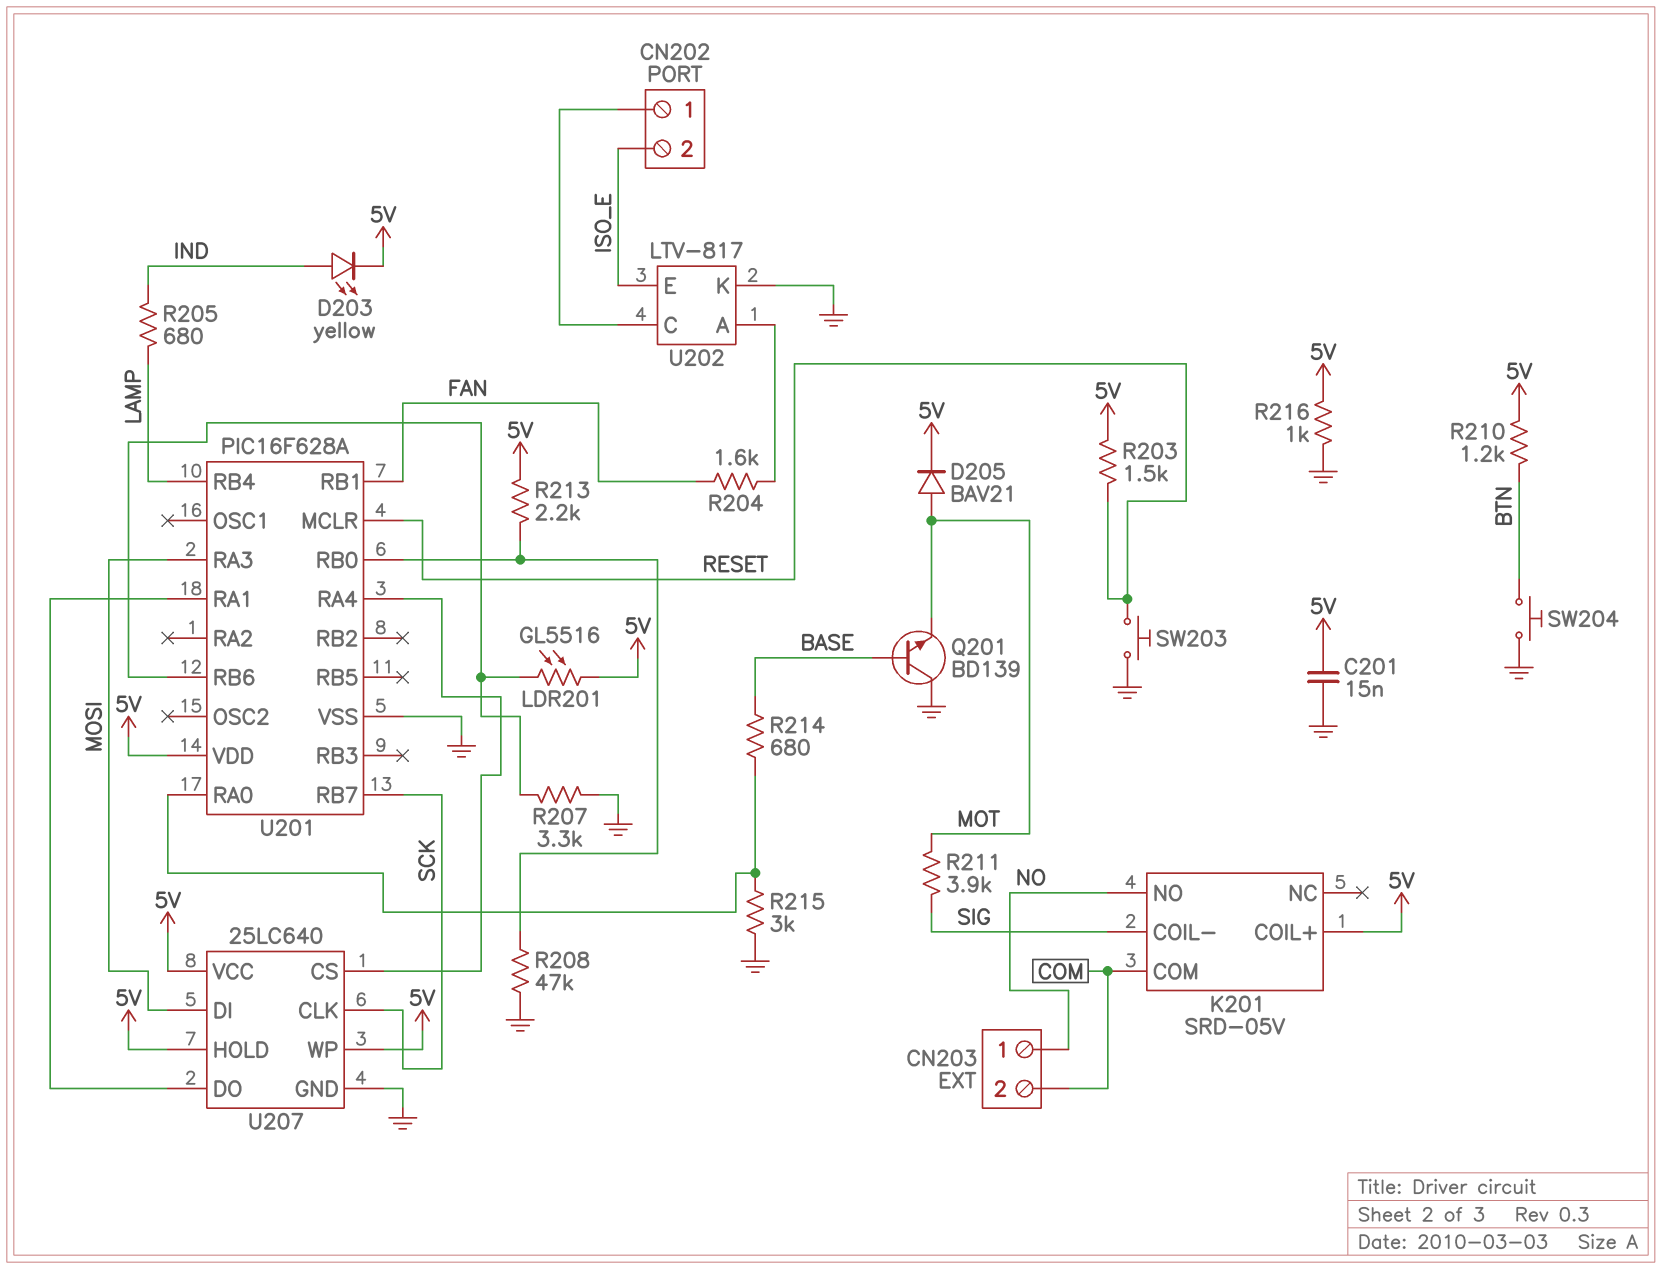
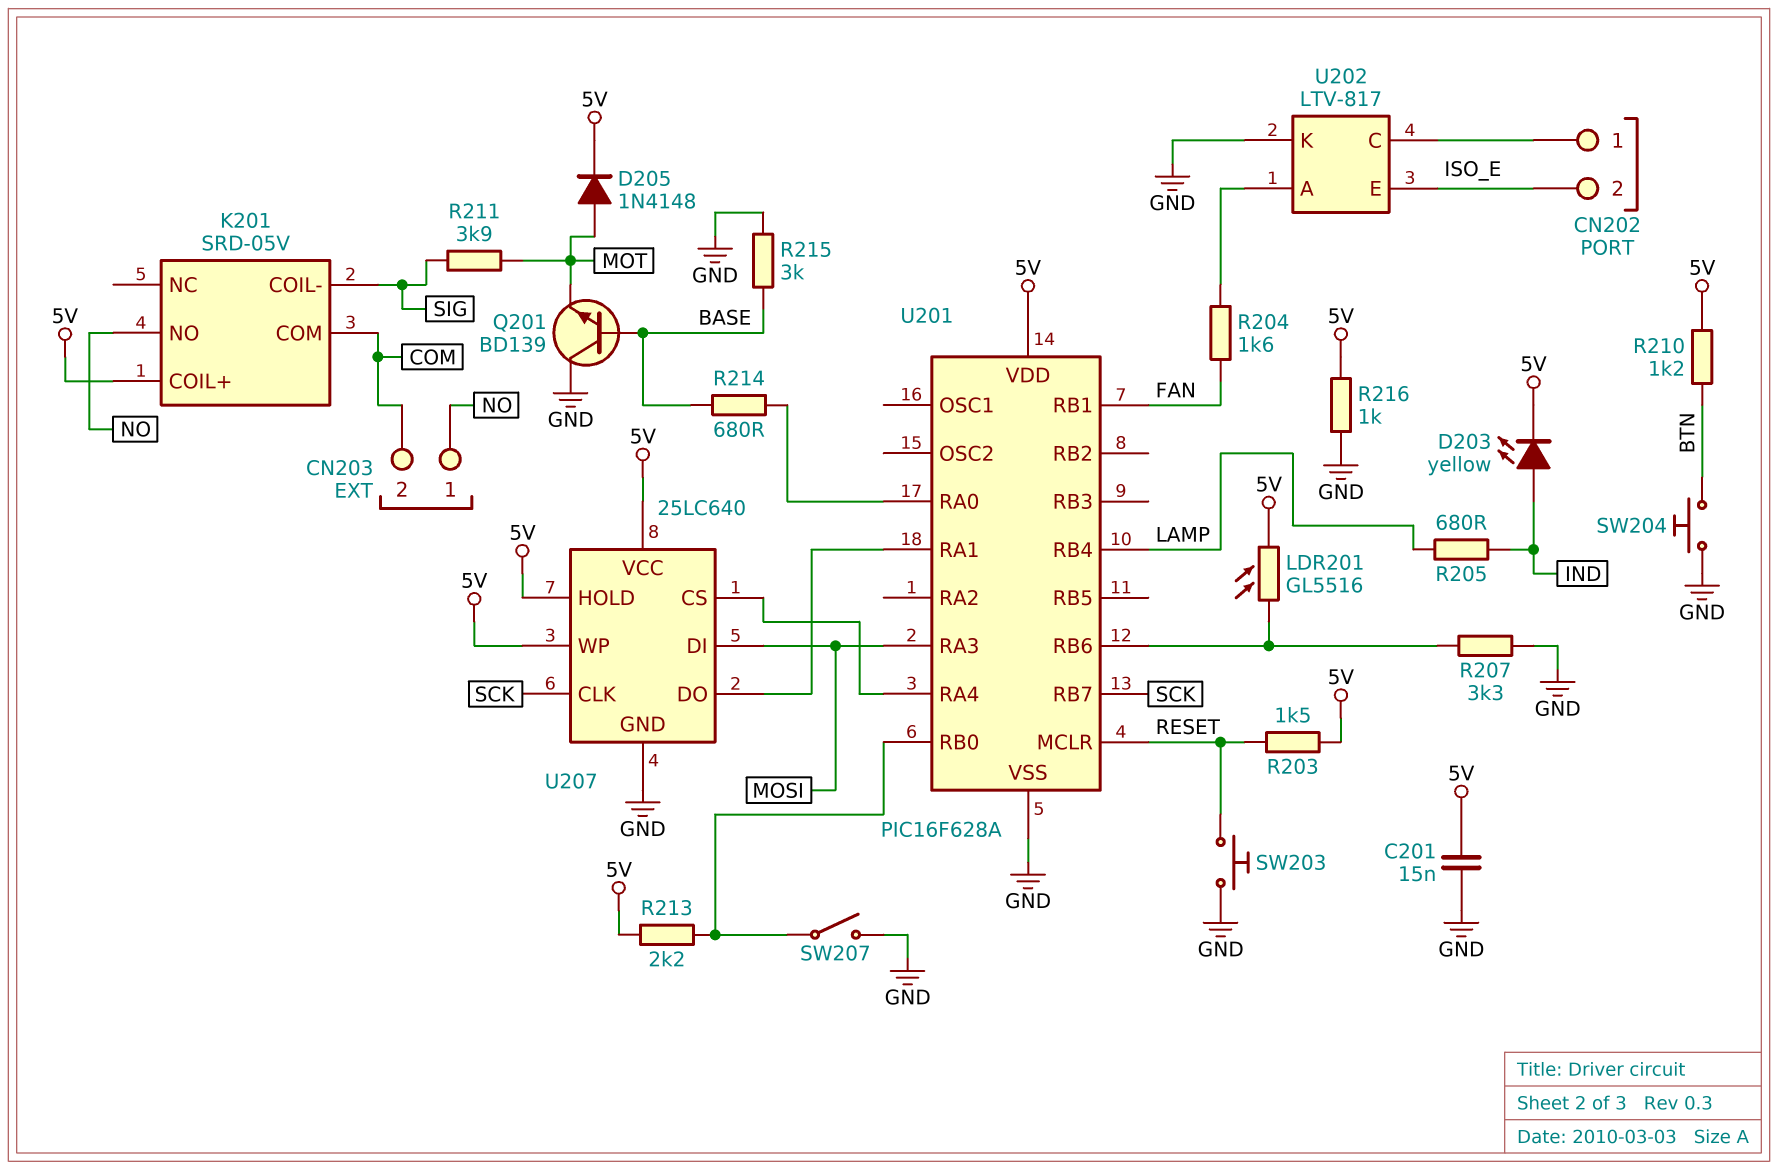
D205: diode BAV21 (A MOT, K 5V) -> diode 1N4148 (A MOT, K 5V)
R208: 47k (GND, U201/RB0) -> none
R215: 3k (GND, U201/RA0) -> 3k (BASE, GND)
SW207: none -> switch (GND, U201/RB0)

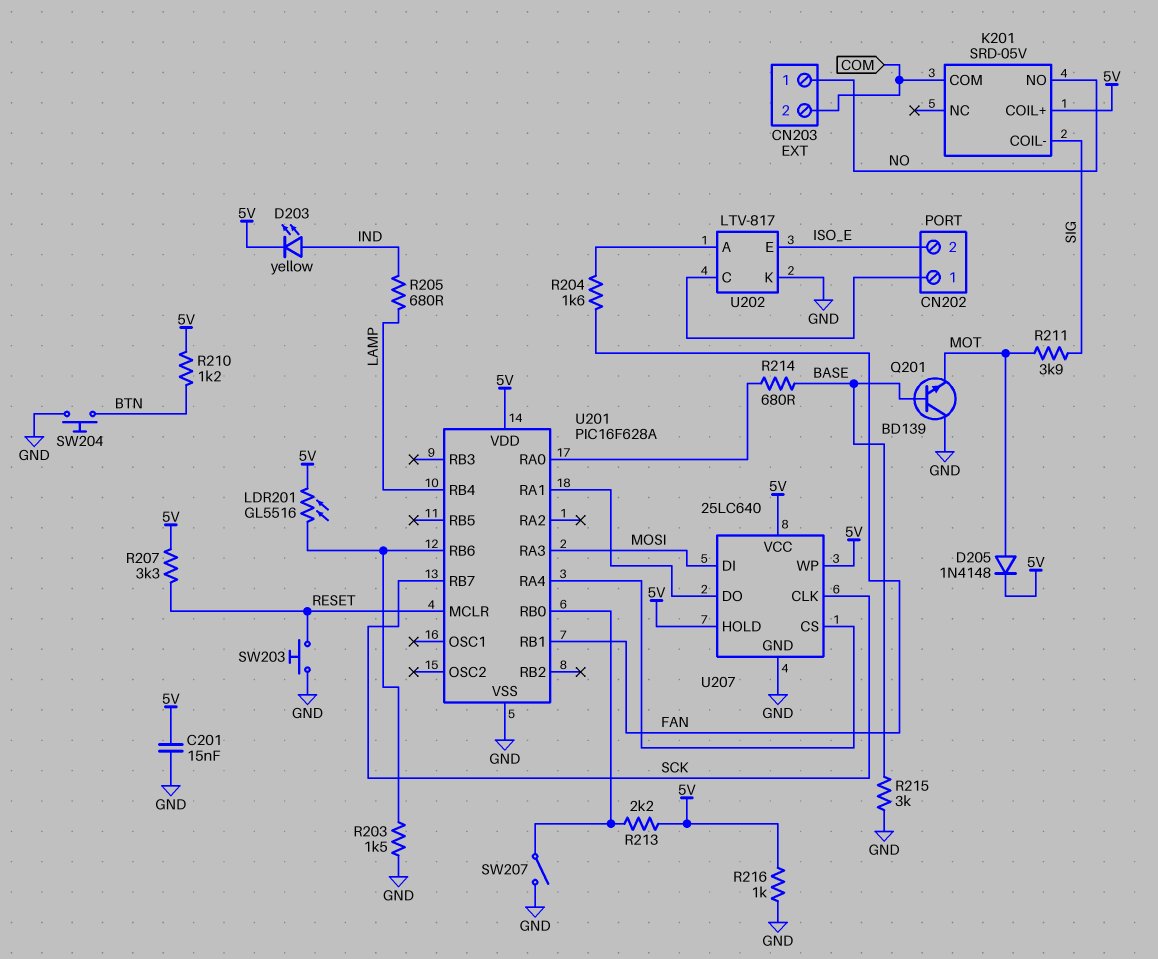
R203: 1.5k (5V, RESET) -> 1.5k (GND, U201/RB6)
R207: 3.3k (GND, U201/RB6) -> 3.3k (5V, RESET)

